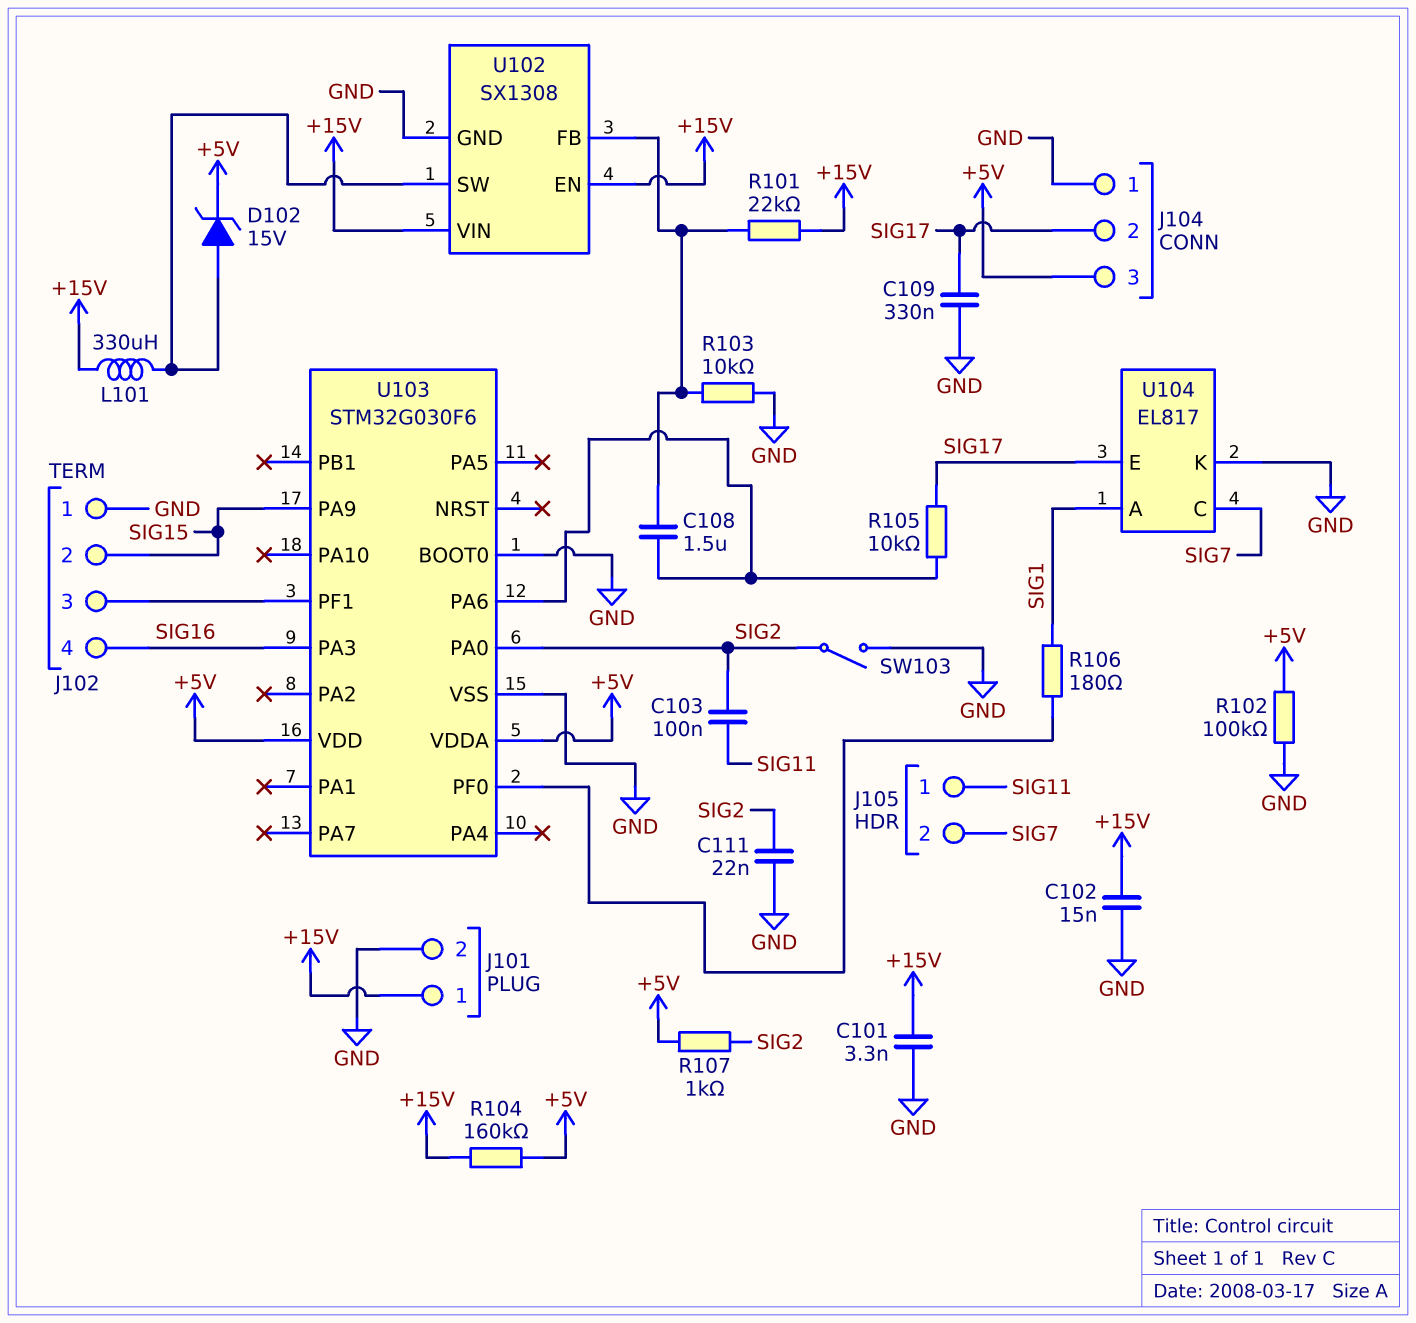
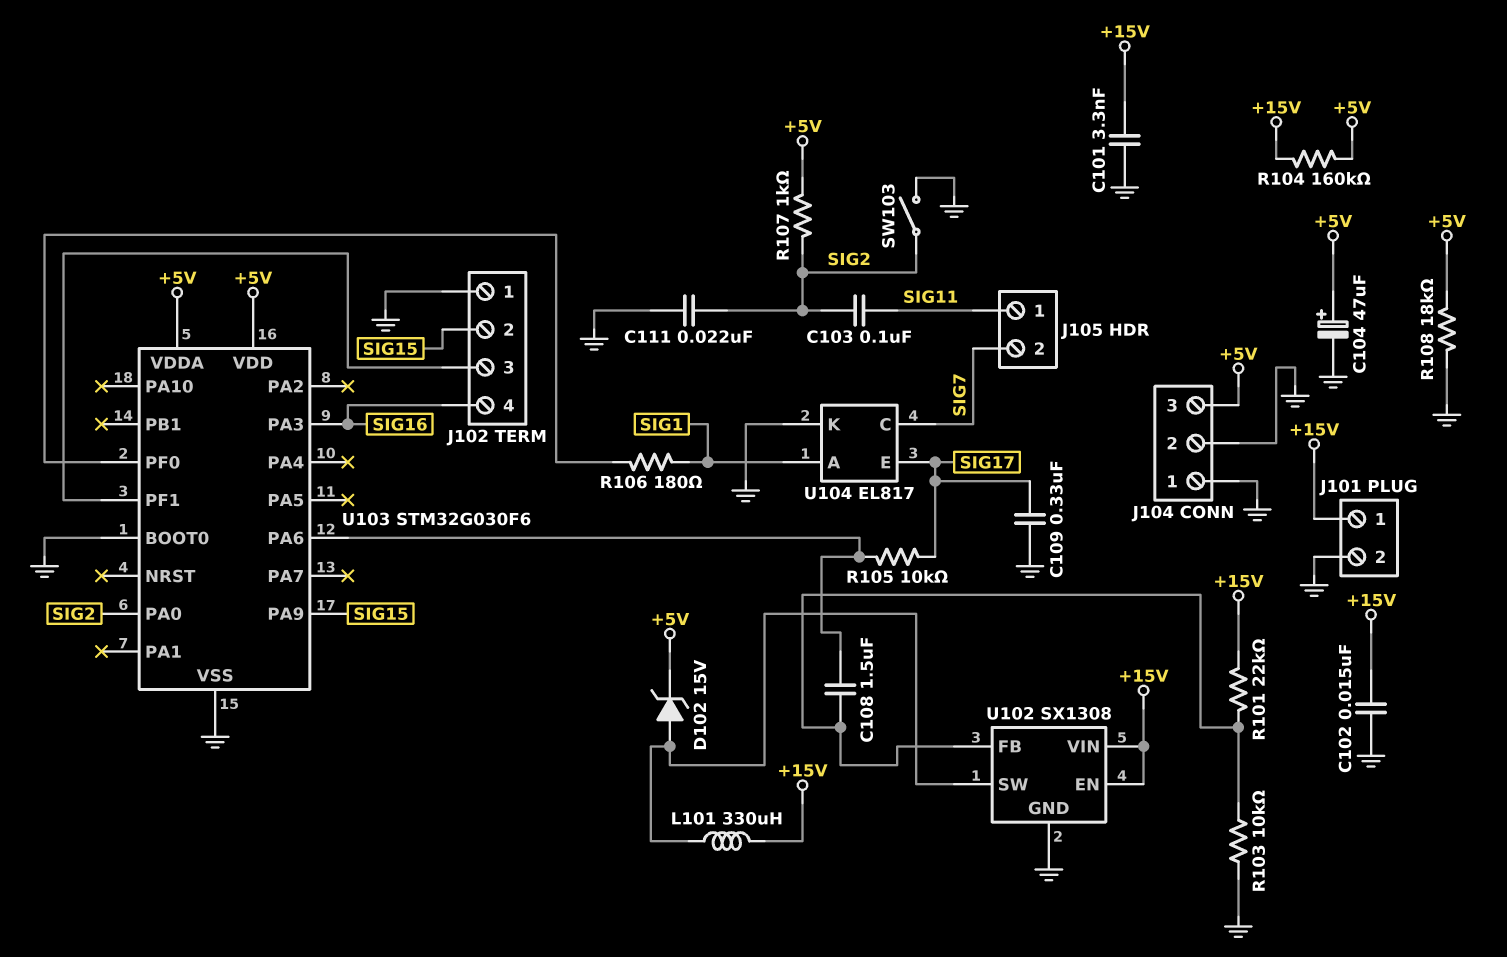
C104: none -> 47uF (plus +5V, minus GND)
J104 pin 2: SIG17 -> GND
R102: 100k (+5V, GND) -> none
R108: none -> 18k (+5V, GND)

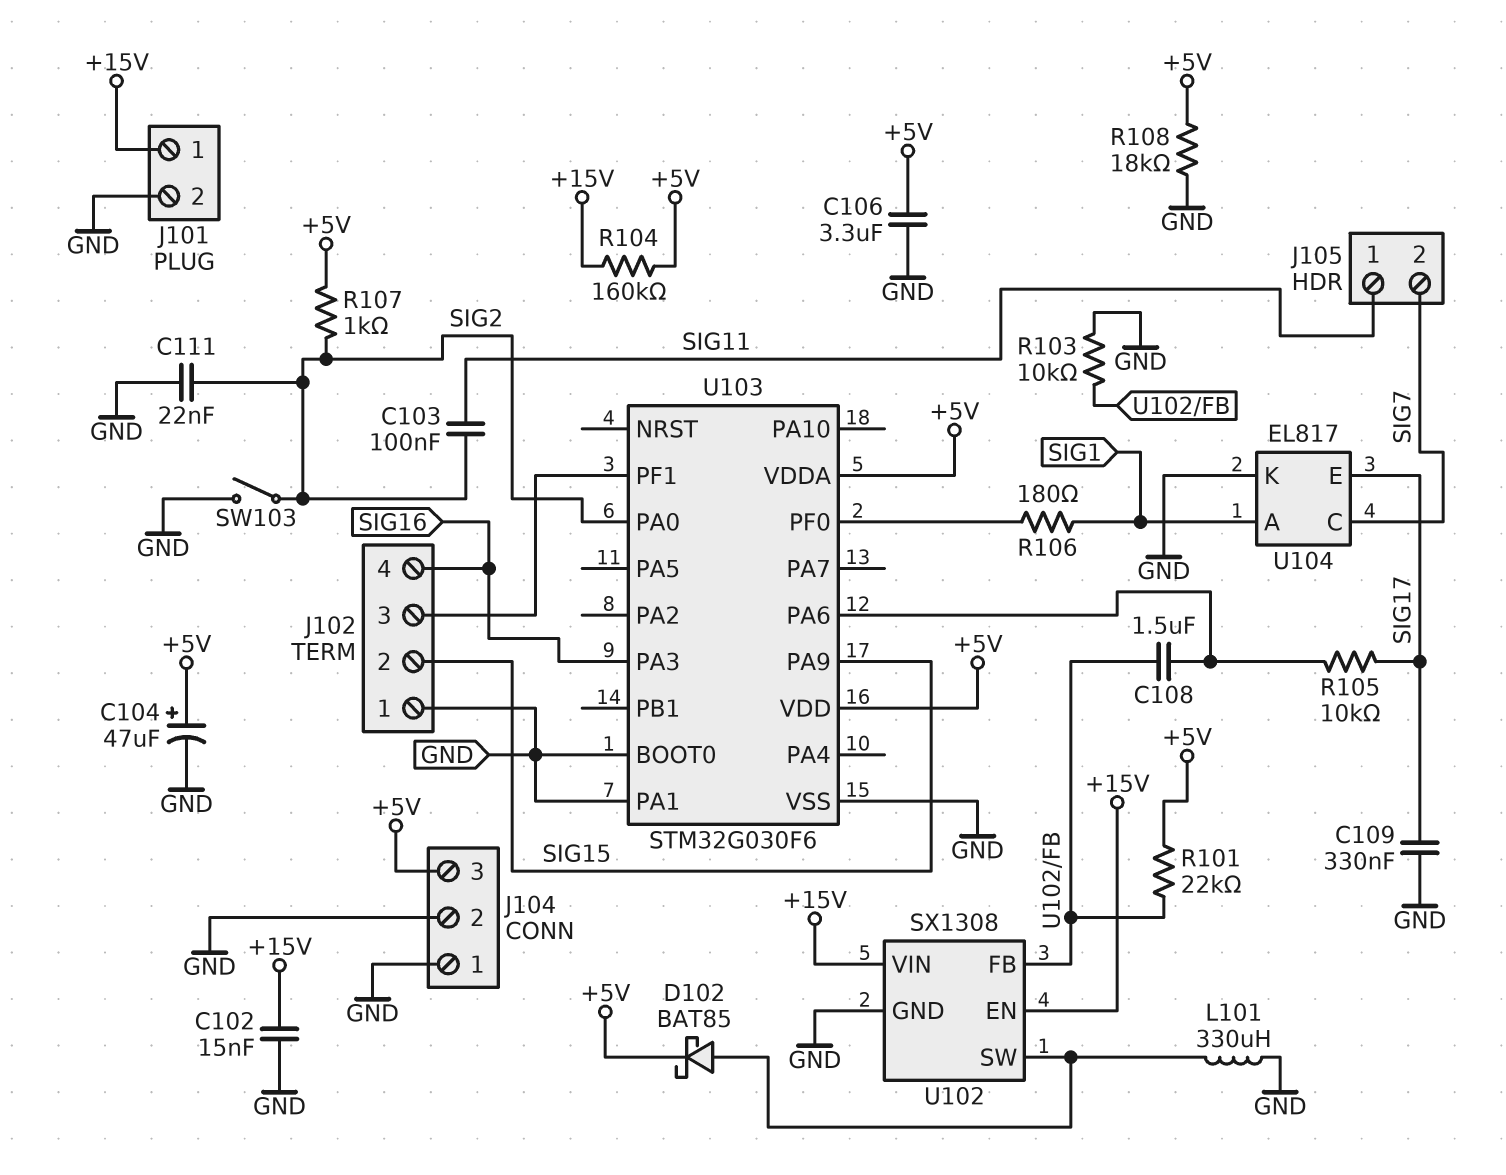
C101: 3.3nF (+15V, GND) -> none
C106: none -> 3.3uF (+5V, GND)
D102: zener 15V (A U102/SW, K +5V) -> schottky BAT85 (A U102/SW, K +5V)
L101: 330uH (+15V, U102/SW) -> 330uH (GND, U102/SW)
R101: 22k (+15V, U102/FB) -> 22k (+5V, U102/FB)
U103 pin PA1: none -> GND

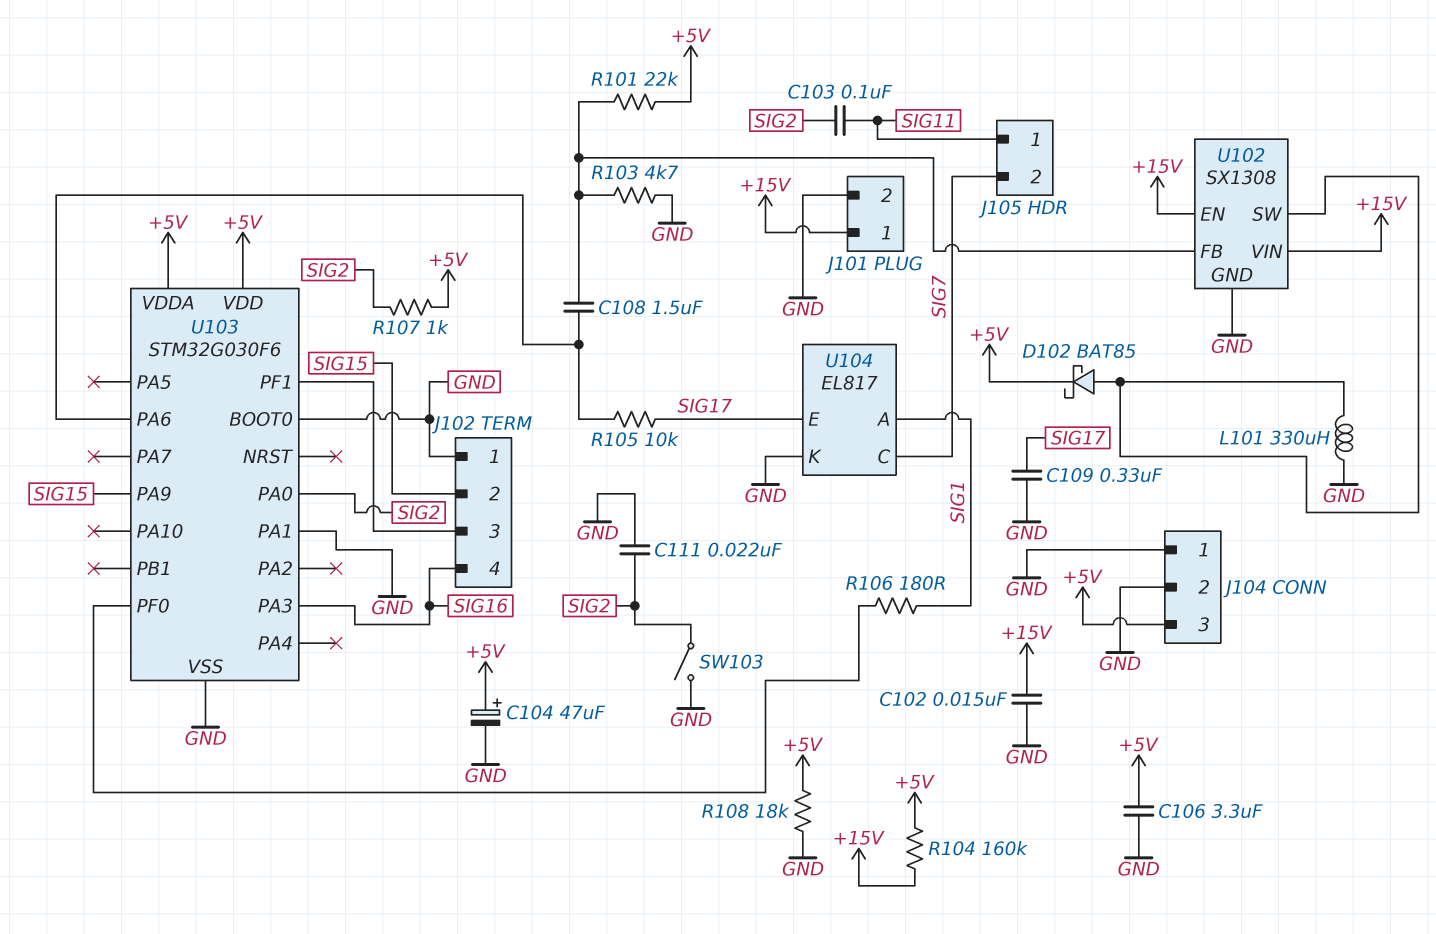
R103: 10k (GND, U102/FB) -> 4.7k (GND, U102/FB)

